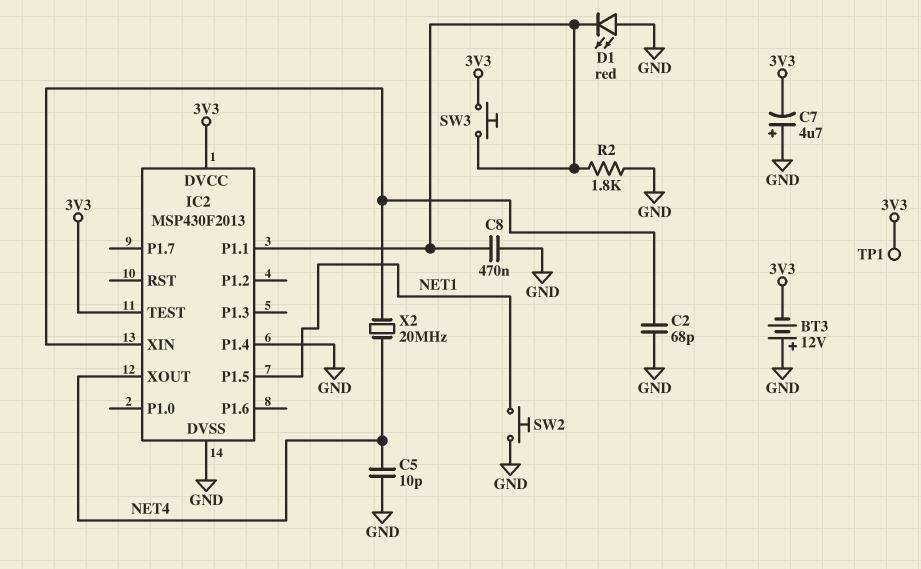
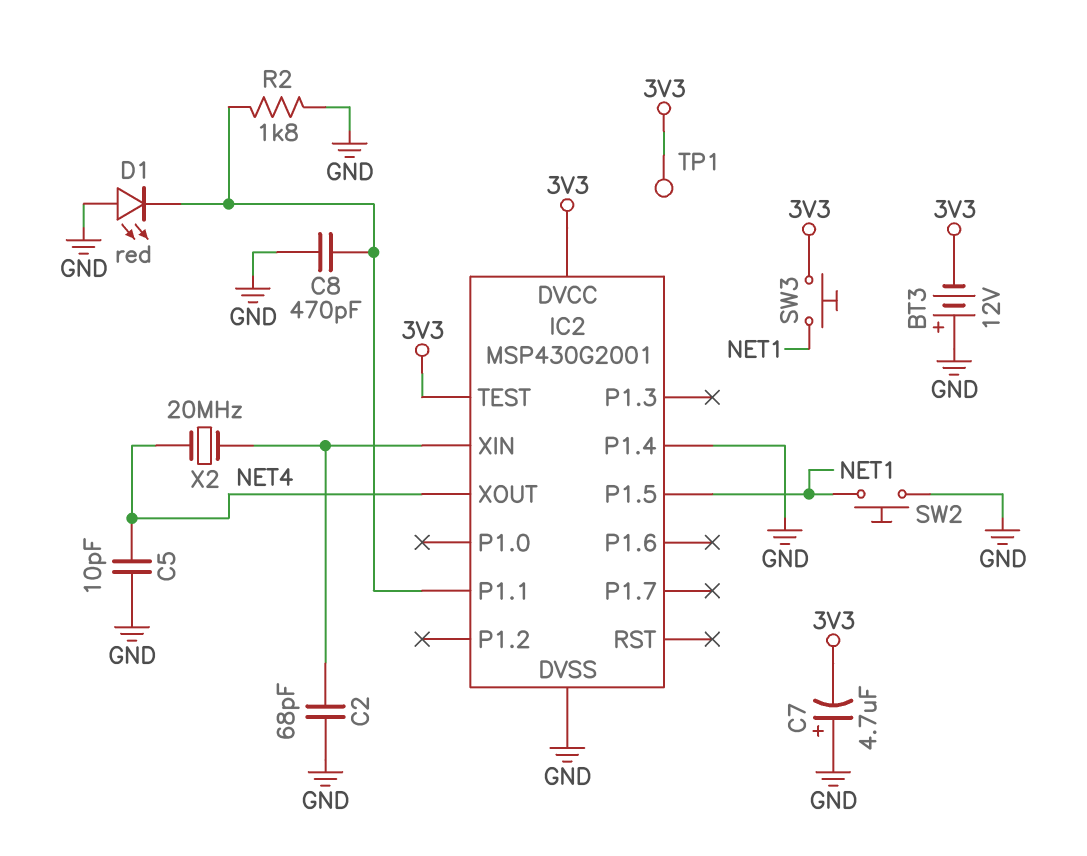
C8: 470nF (GND, IC2/P1.1) -> 470pF (GND, IC2/P1.1)
IC2: MSP430F2013 -> MSP430G2001
SW3: button (3V3, IC2/P1.1) -> button (3V3, NET1)

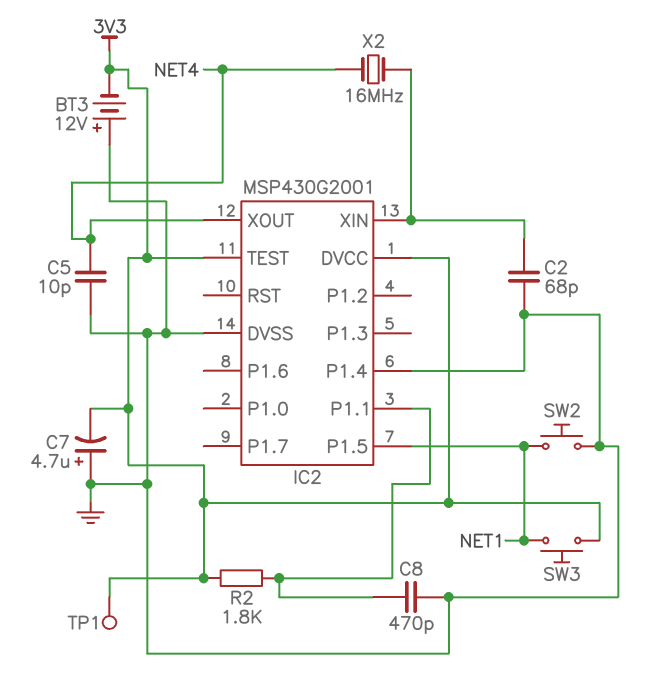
D1: LED red (A GND, K IC2/P1.1) -> none
R2: 1.8k (GND, IC2/P1.1) -> 1.8k (3V3, IC2/P1.1)
X2: 20MHz (IC2/XIN, NET4) -> 16MHz (IC2/XIN, NET4)

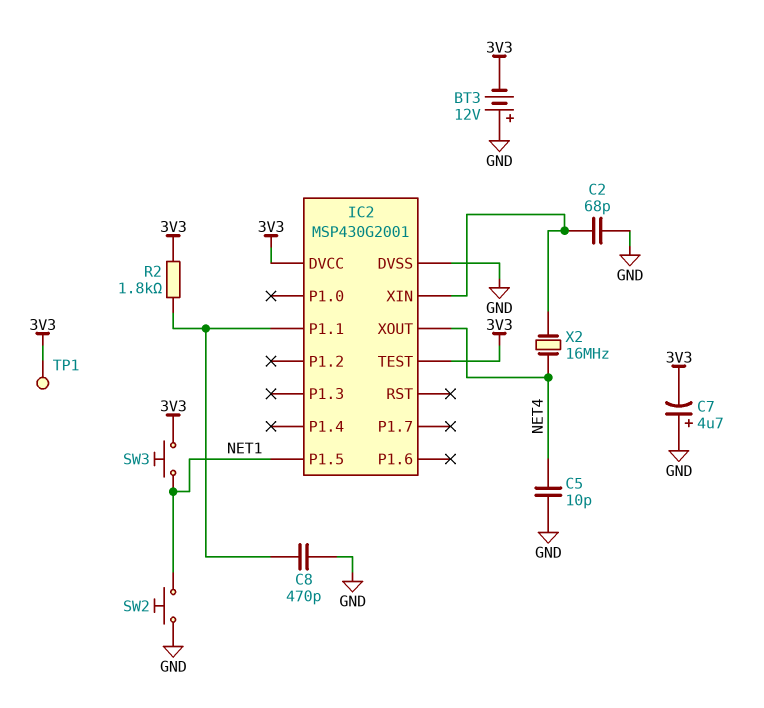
IC2 pin P1.4: GND -> none

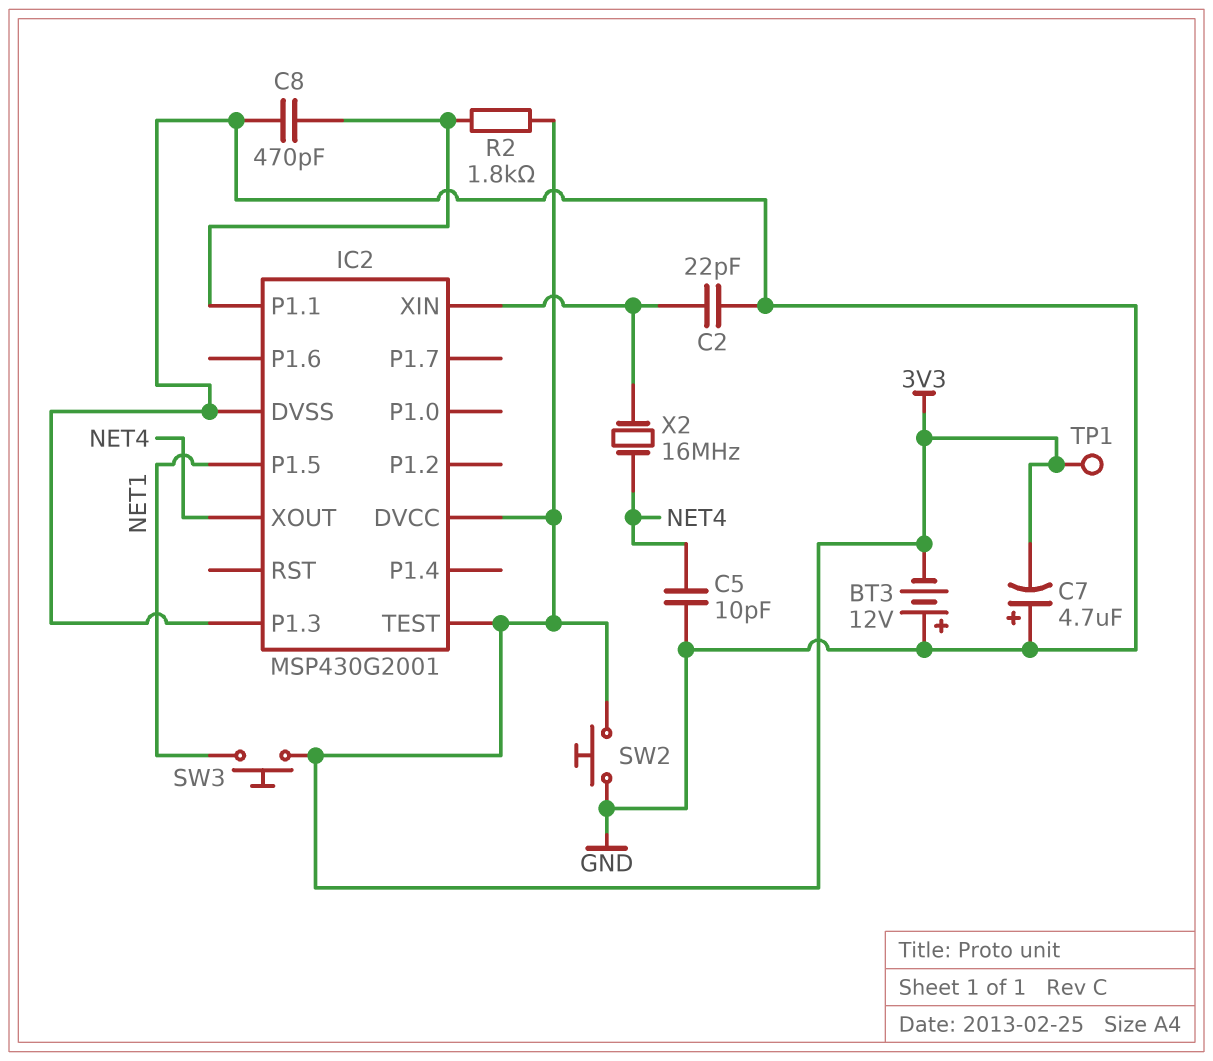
C2: 68pF (GND, IC2/XIN) -> 22pF (GND, IC2/XIN)
IC2 pin P1.3: none -> GND
SW2: button (GND, NET1) -> button (3V3, GND)

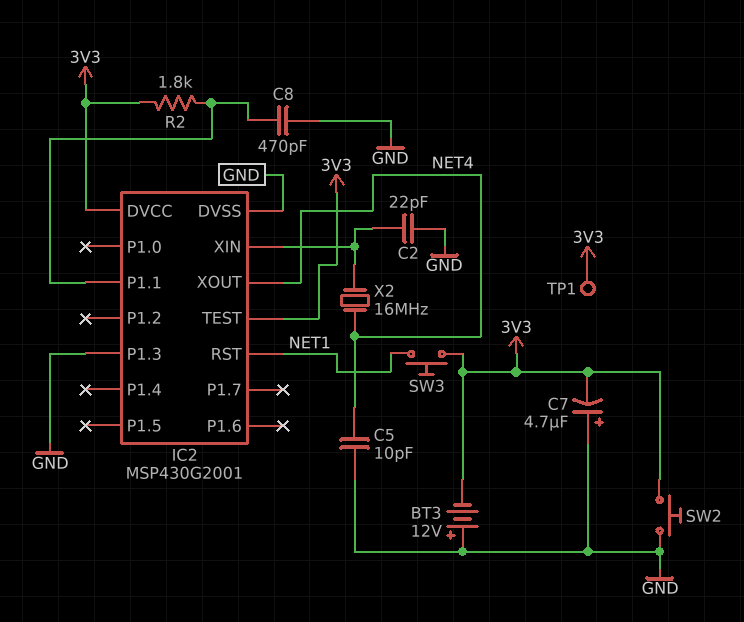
IC2 pin P1.5: NET1 -> none
IC2 pin RST: none -> NET1

